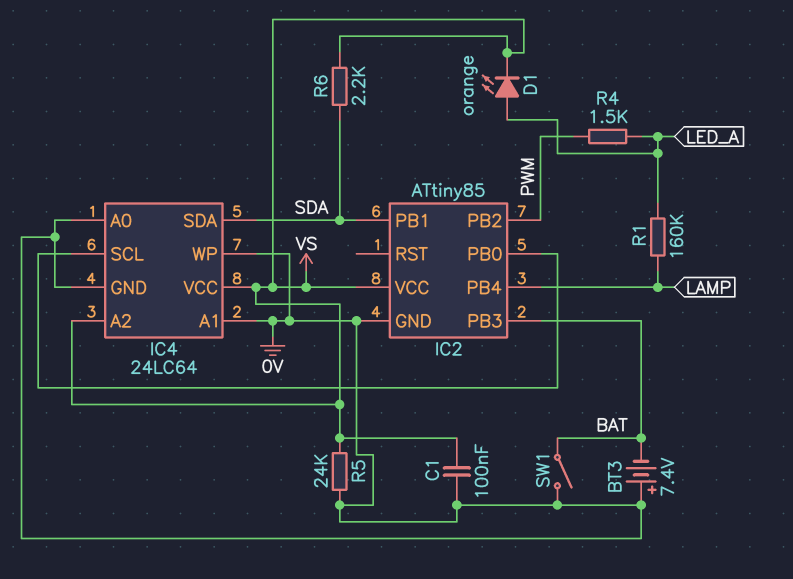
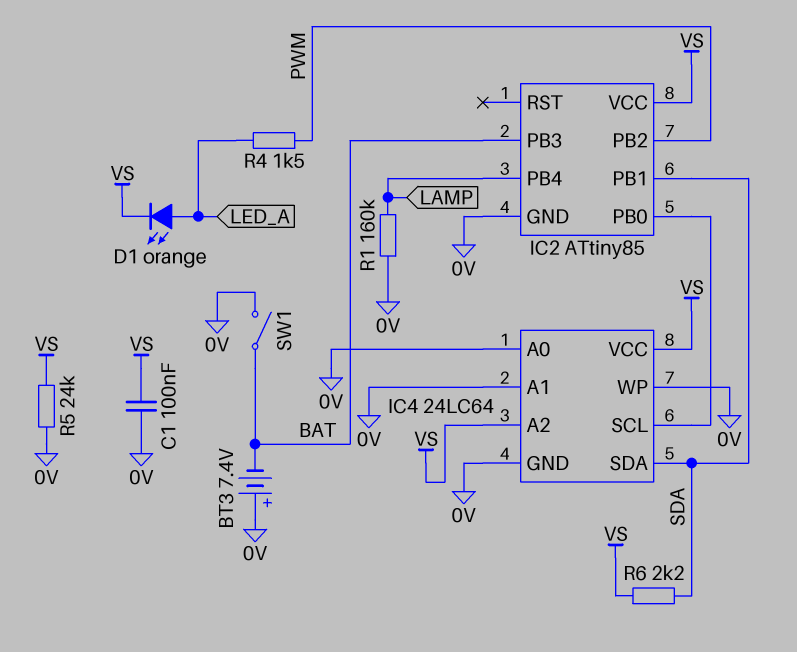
R1: 160k (LAMP, LED_A) -> 160k (0V, LAMP)

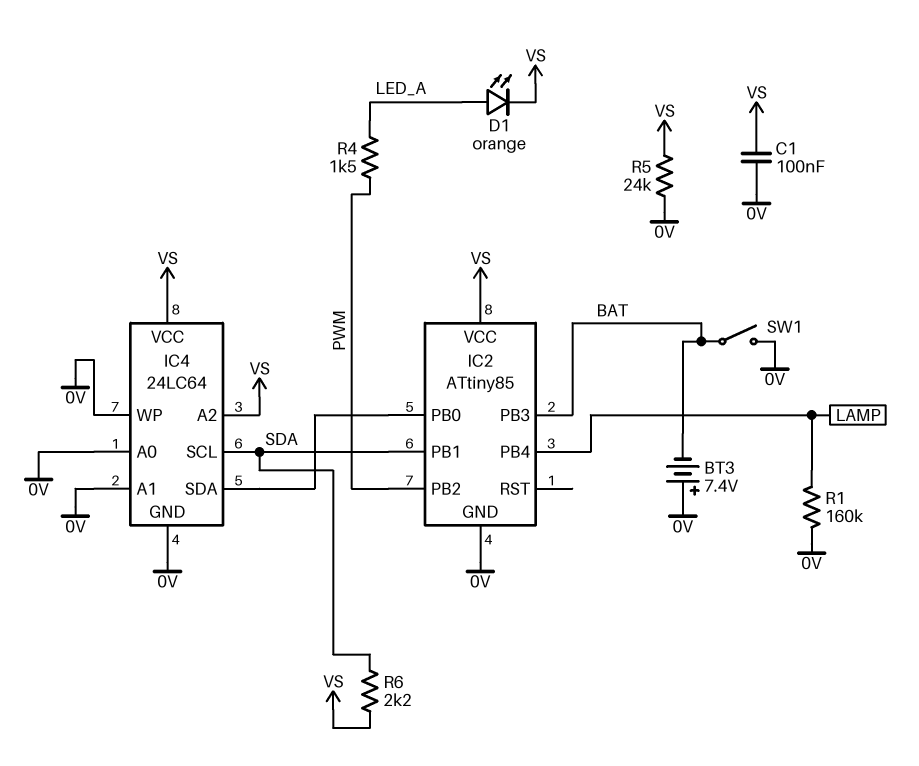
IC4 pin SCL: IC2/PB0 -> SDA
IC4 pin SDA: SDA -> IC2/PB0

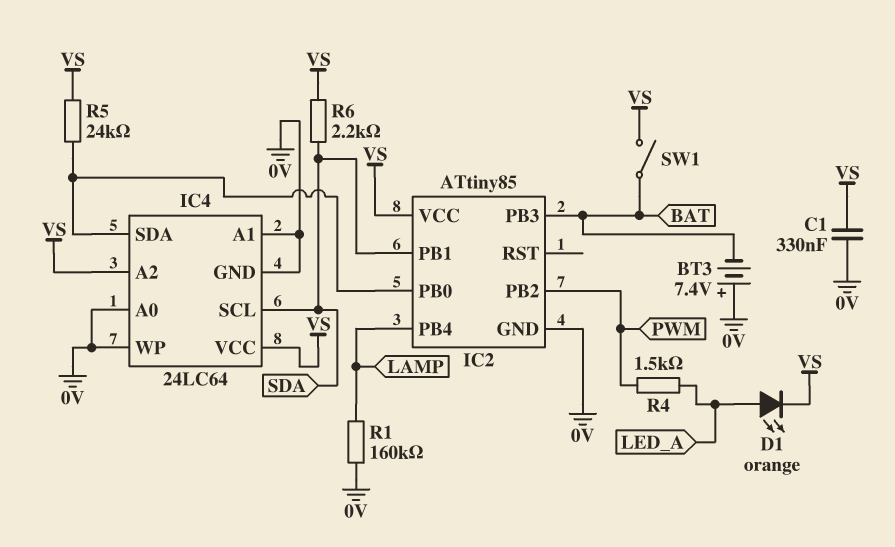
C1: 100nF (0V, VS) -> 330nF (0V, VS)
R5: 24k (0V, VS) -> 24k (IC2/PB0, VS)
SW1: switch (0V, BAT) -> switch (BAT, VS)

